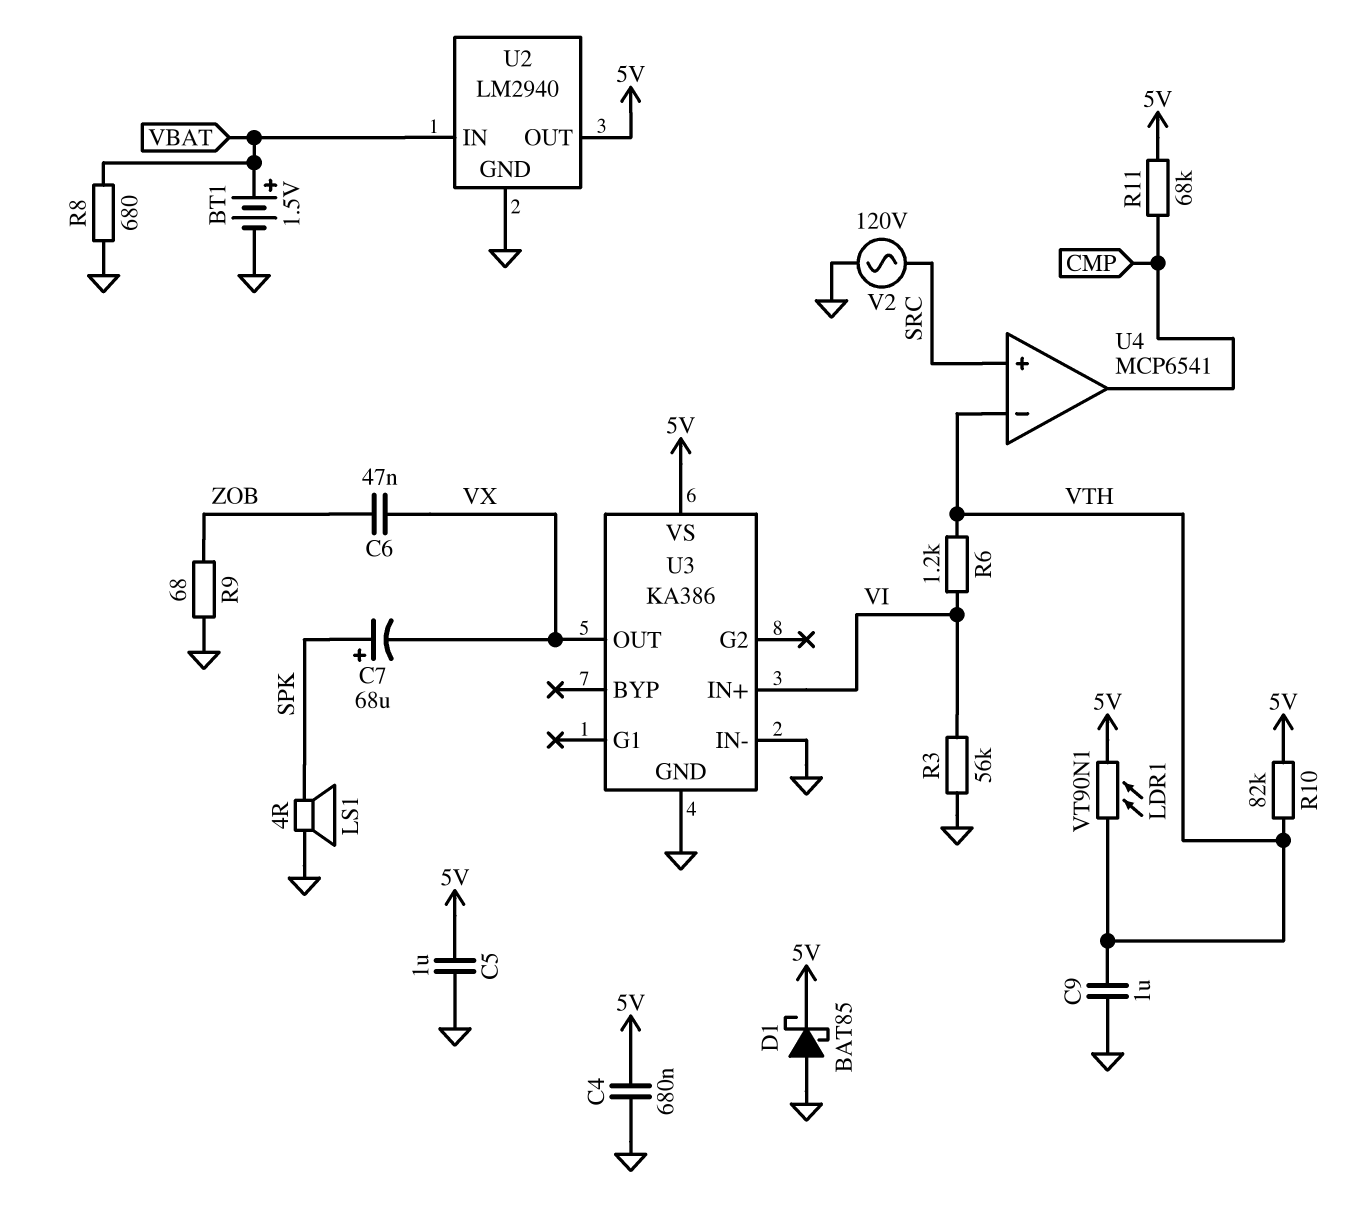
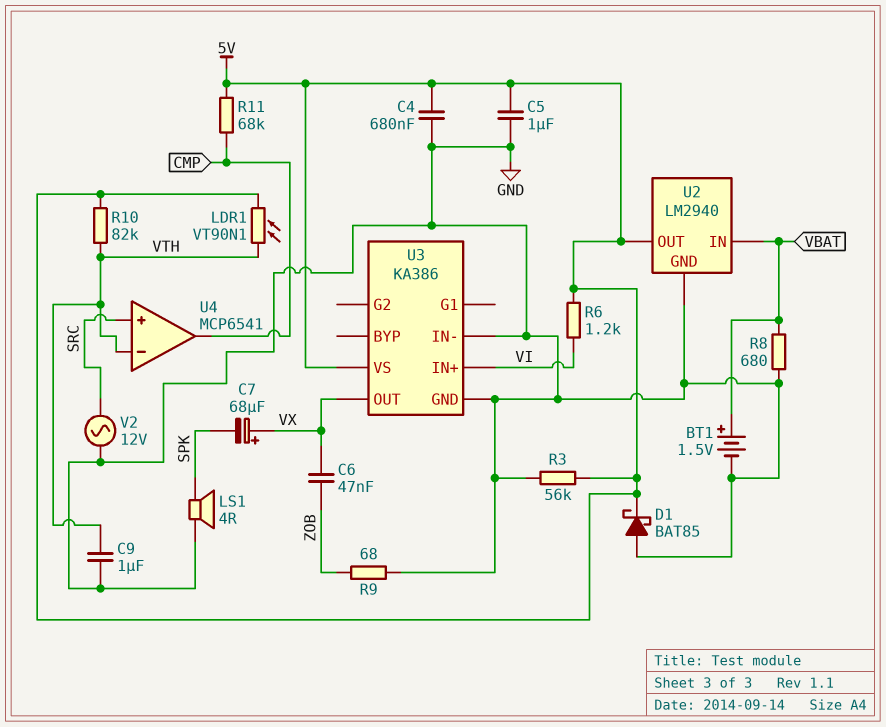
C7: 68uF (plus SPK, minus VX) -> 68uF (plus VX, minus SPK)
R3: 56k (GND, VI) -> 56k (5V, GND)
R6: 1.2k (VI, VTH) -> 1.2k (5V, VI)
V2: AC 120V (GND, SRC) -> AC 12V (GND, SRC)

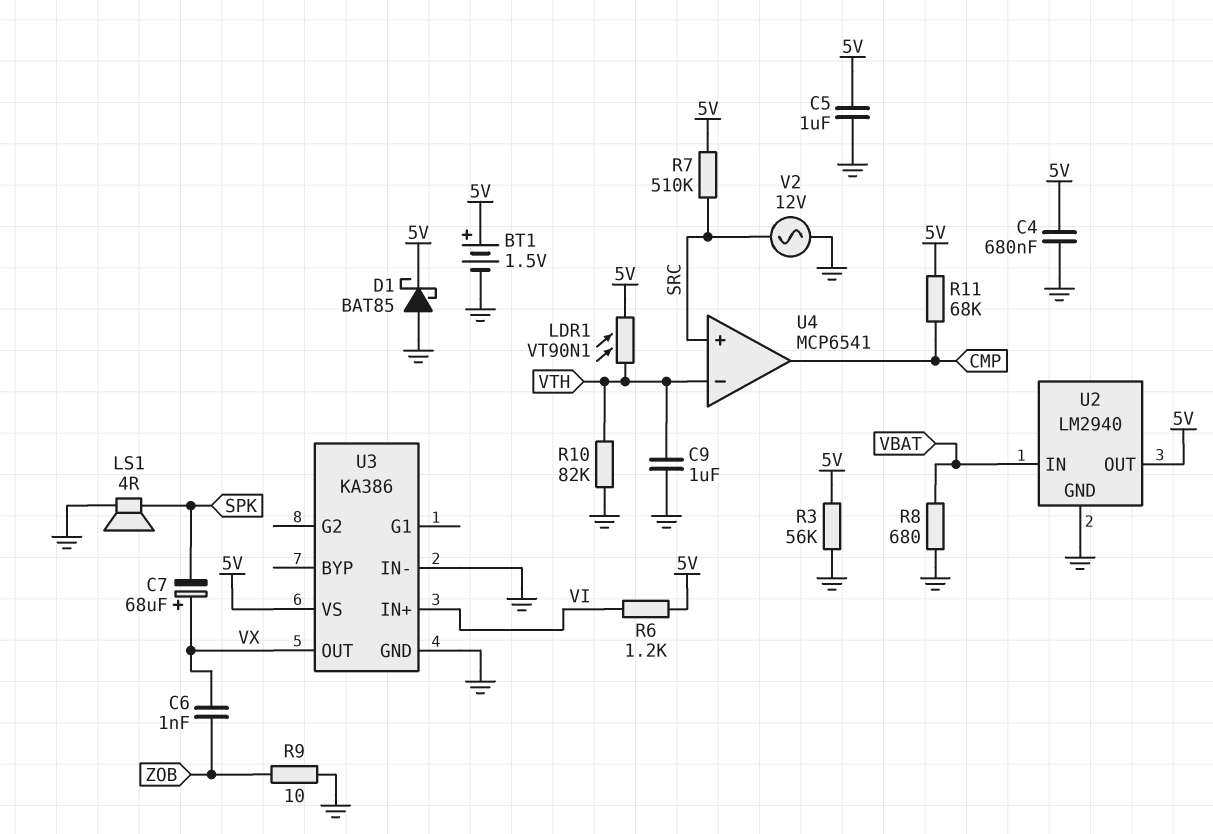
BT1: 1.5V (plus VBAT, minus GND) -> 1.5V (plus 5V, minus GND)
C6: 47nF (VX, ZOB) -> 1nF (VX, ZOB)
R7: none -> 510k (5V, SRC)
R9: 68 (GND, ZOB) -> 10 (GND, ZOB)
R10: 82k (5V, VTH) -> 82k (GND, VTH)

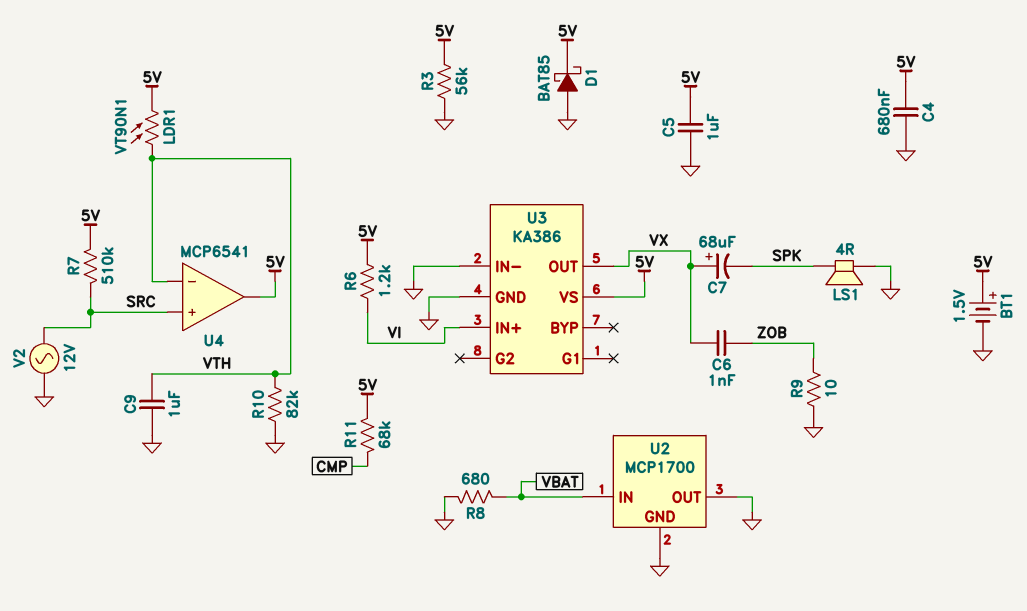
U2: LM2940 -> MCP1700
U2 pin OUT: 5V -> GND
U4 pin out: CMP -> 5V

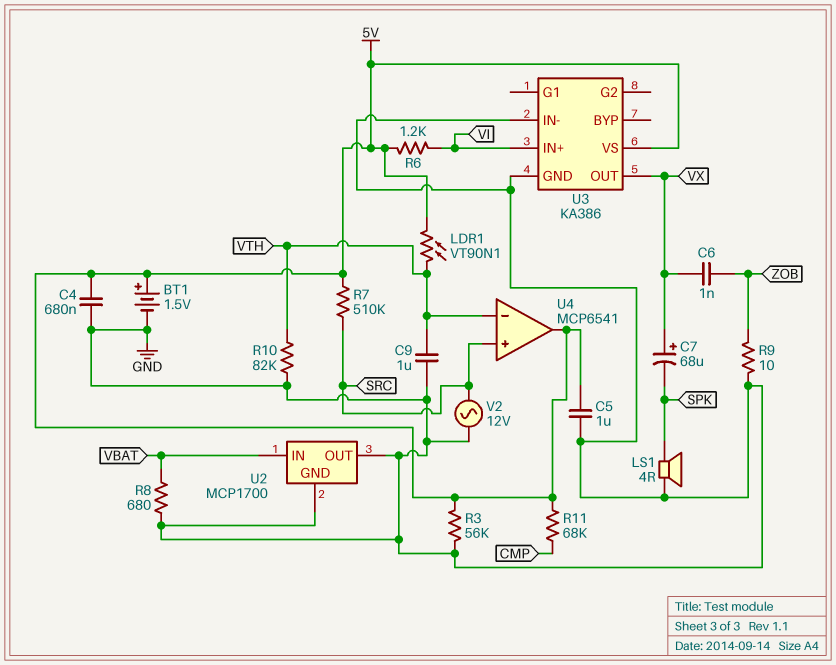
D1: schottky BAT85 (A GND, K 5V) -> none

